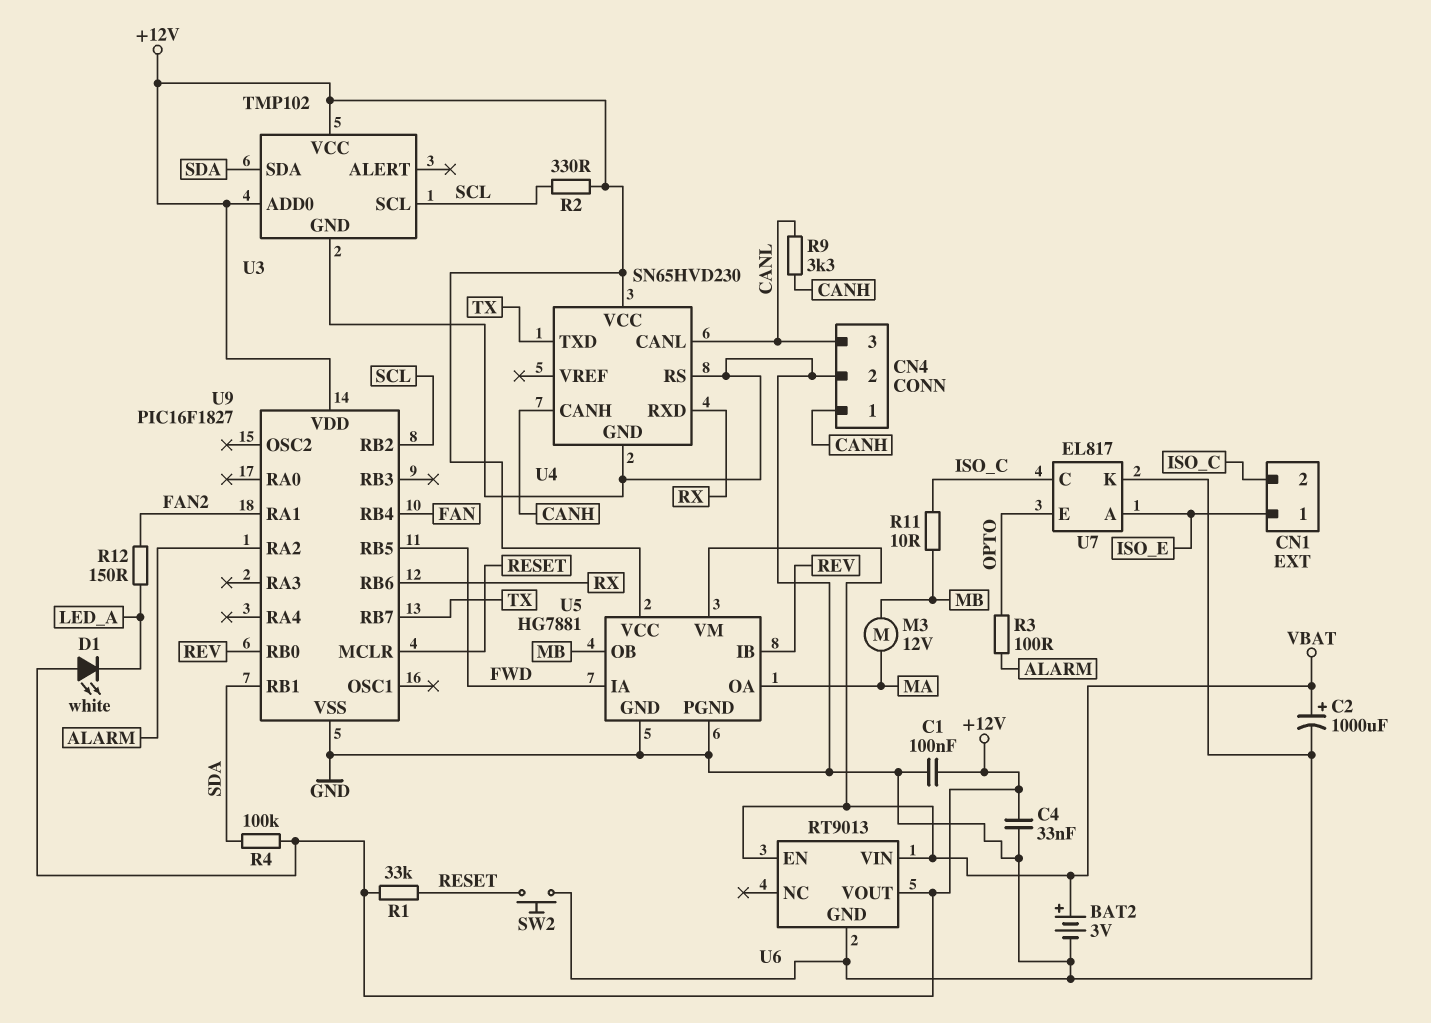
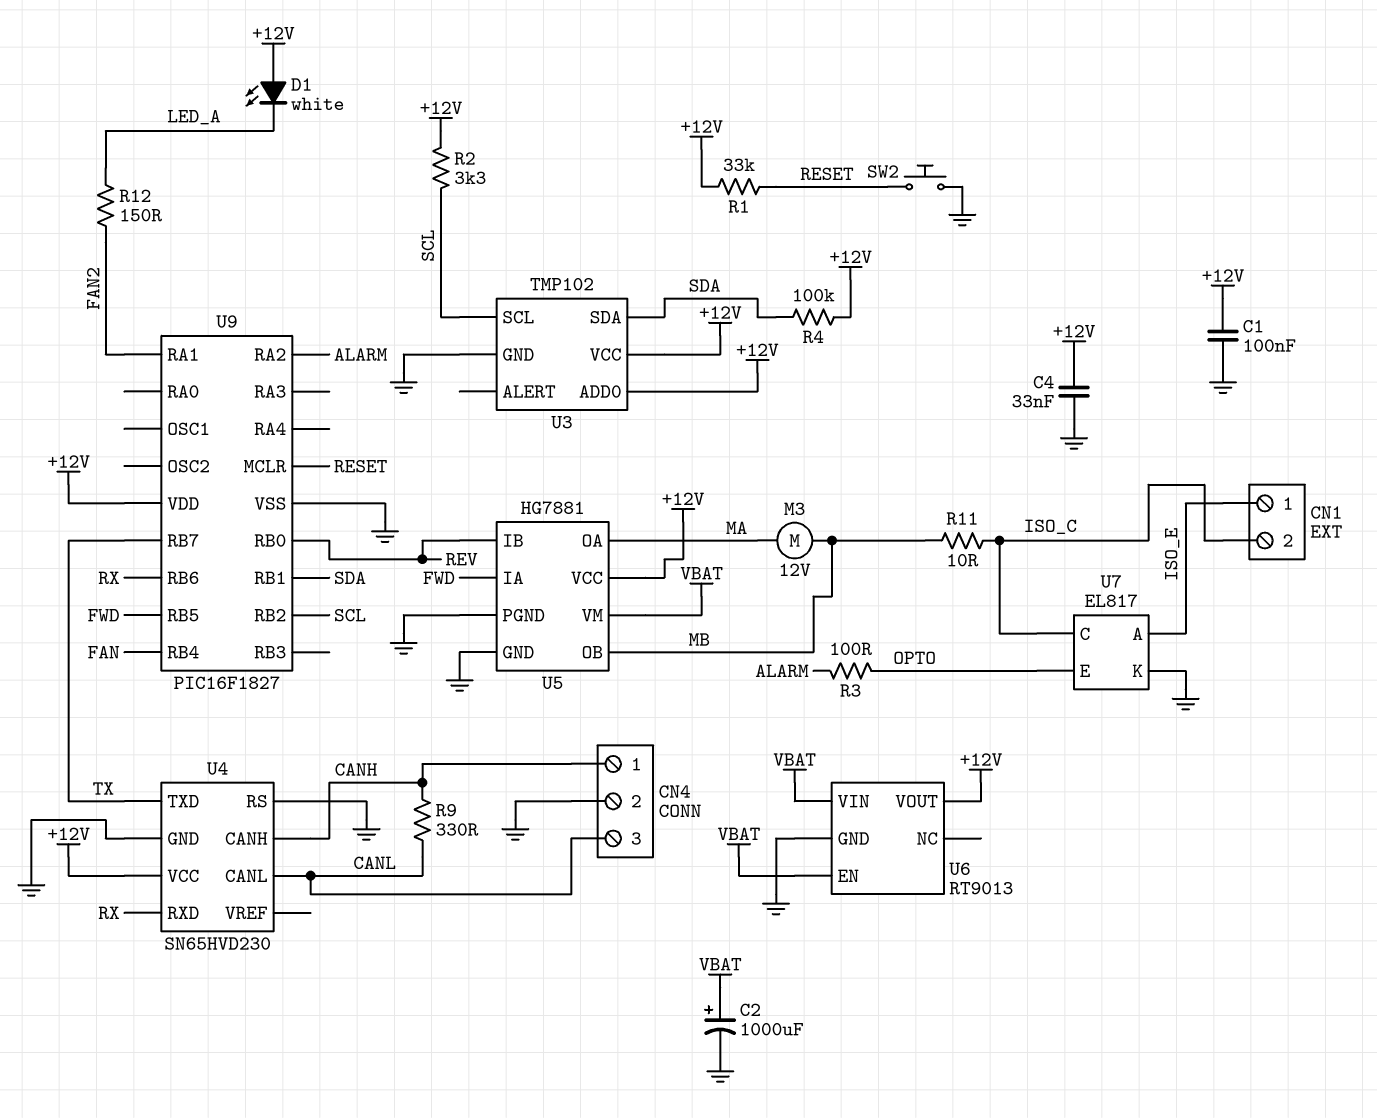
BAT2: 3V (plus VBAT, minus GND) -> none
R2: 330 (+12V, SCL) -> 3.3k (+12V, SCL)
R9: 3.3k (CANH, CANL) -> 330 (CANH, CANL)

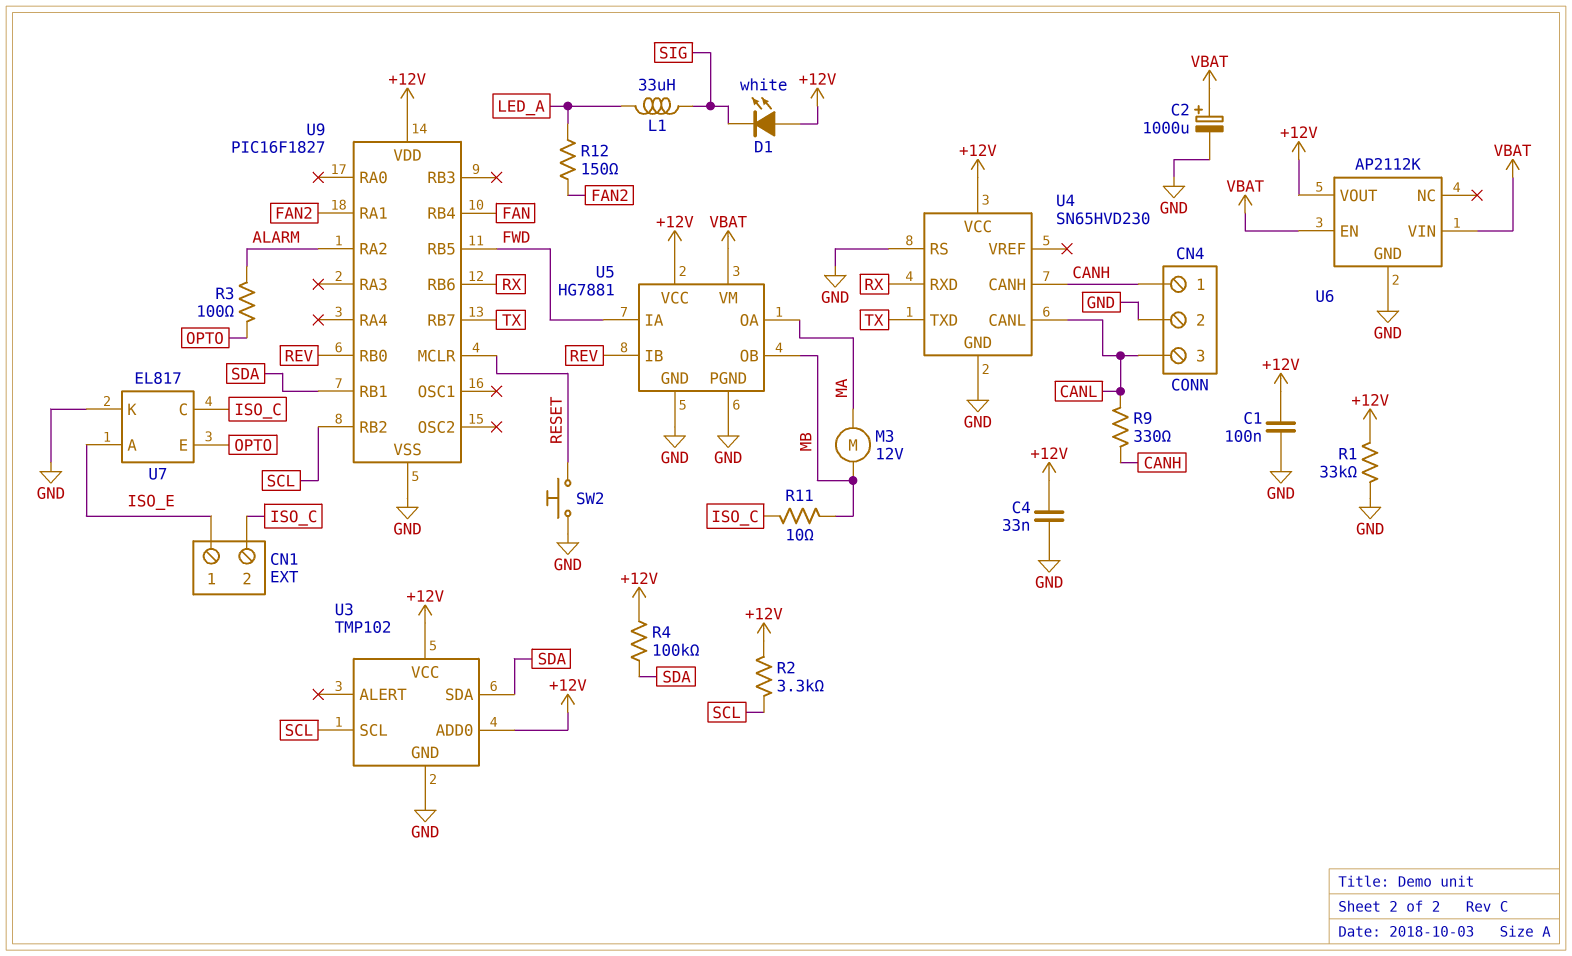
D1: LED white (A +12V, K LED_A) -> LED white (A +12V, K SIG)
L1: none -> 33uH (LED_A, SIG)
R1: 33k (+12V, RESET) -> 33k (+12V, GND)
U6: RT9013 -> AP2112K

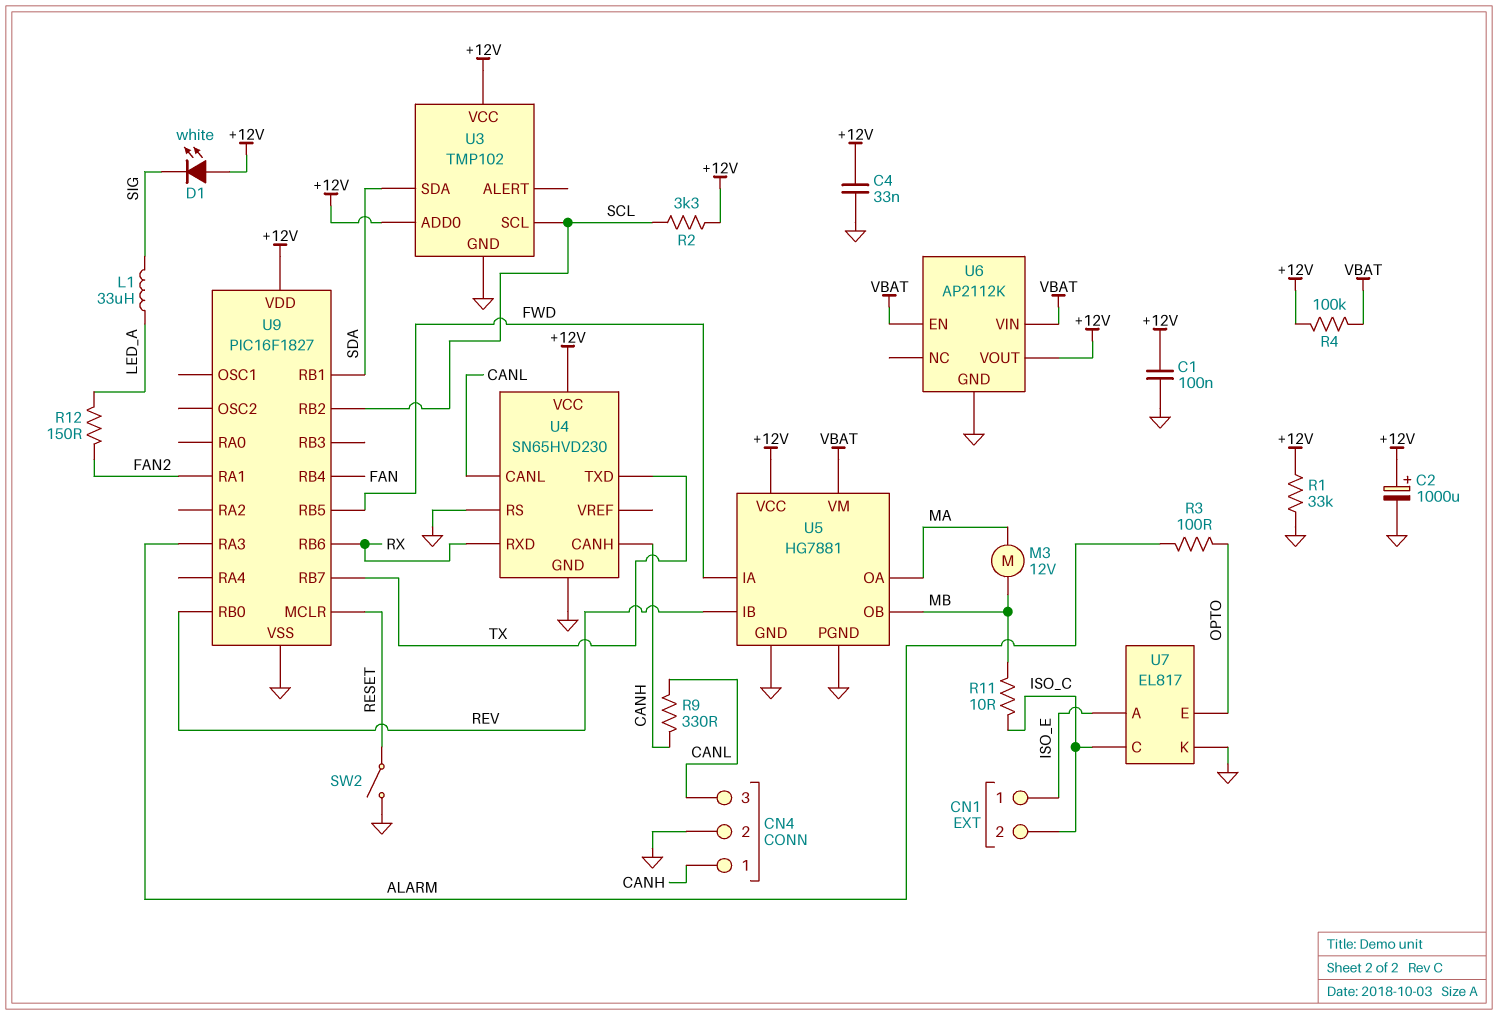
C2: 1000uF (plus VBAT, minus GND) -> 1000uF (plus +12V, minus GND)
R4: 100k (+12V, SDA) -> 100k (+12V, VBAT)
SW2: button (GND, RESET) -> switch (GND, RESET)
U9 pin RA2: ALARM -> none
U9 pin RA3: none -> ALARM

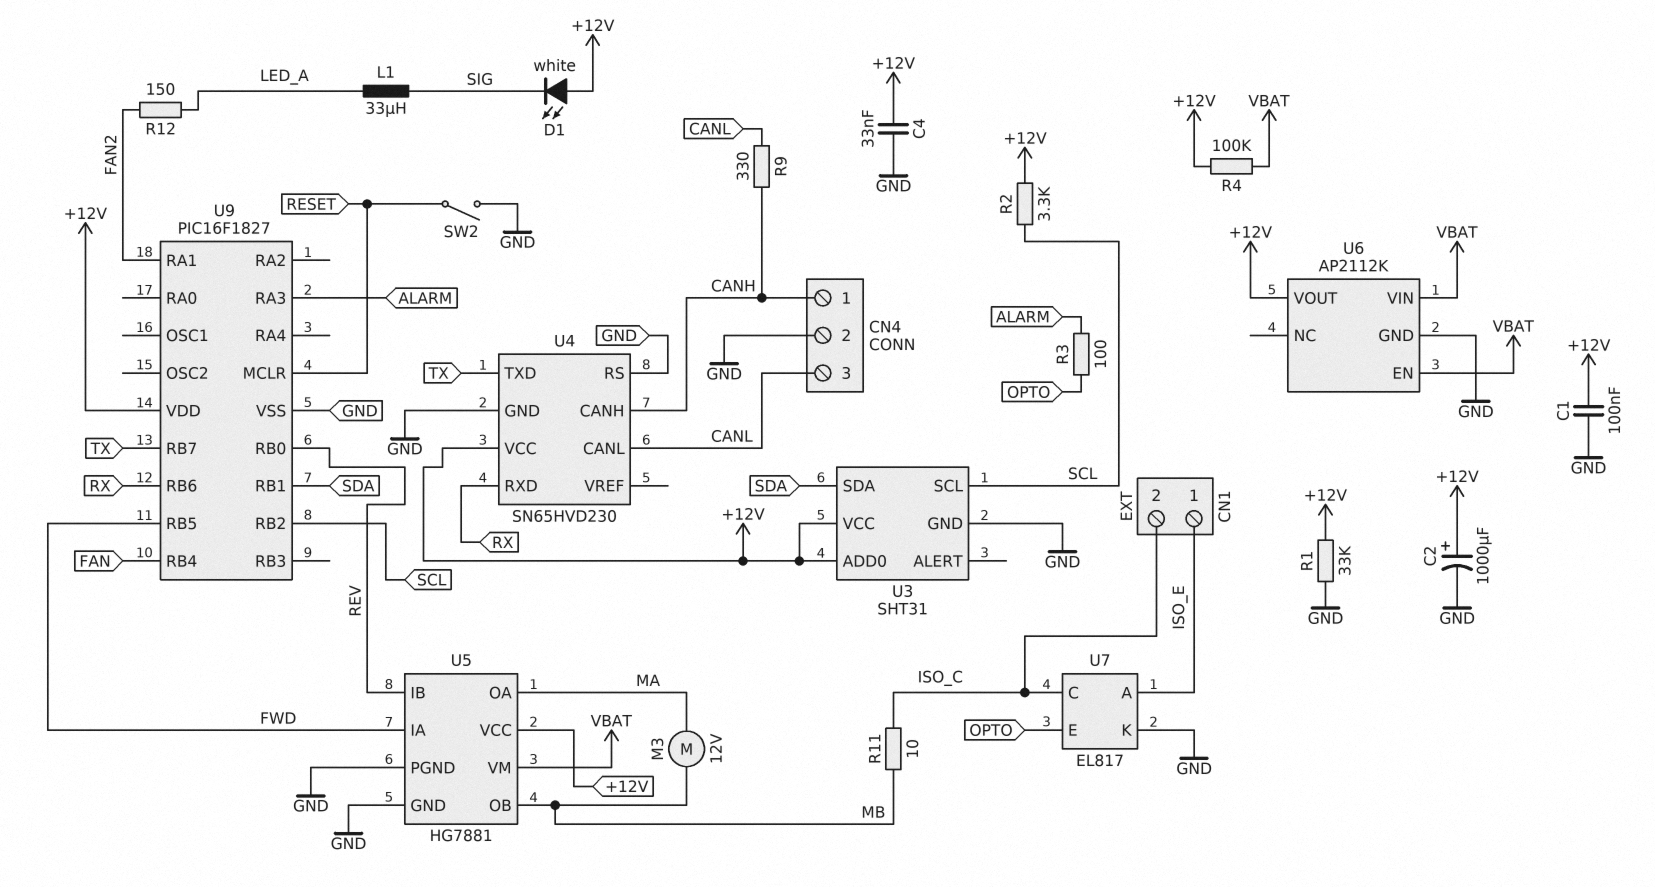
U3: TMP102 -> SHT31

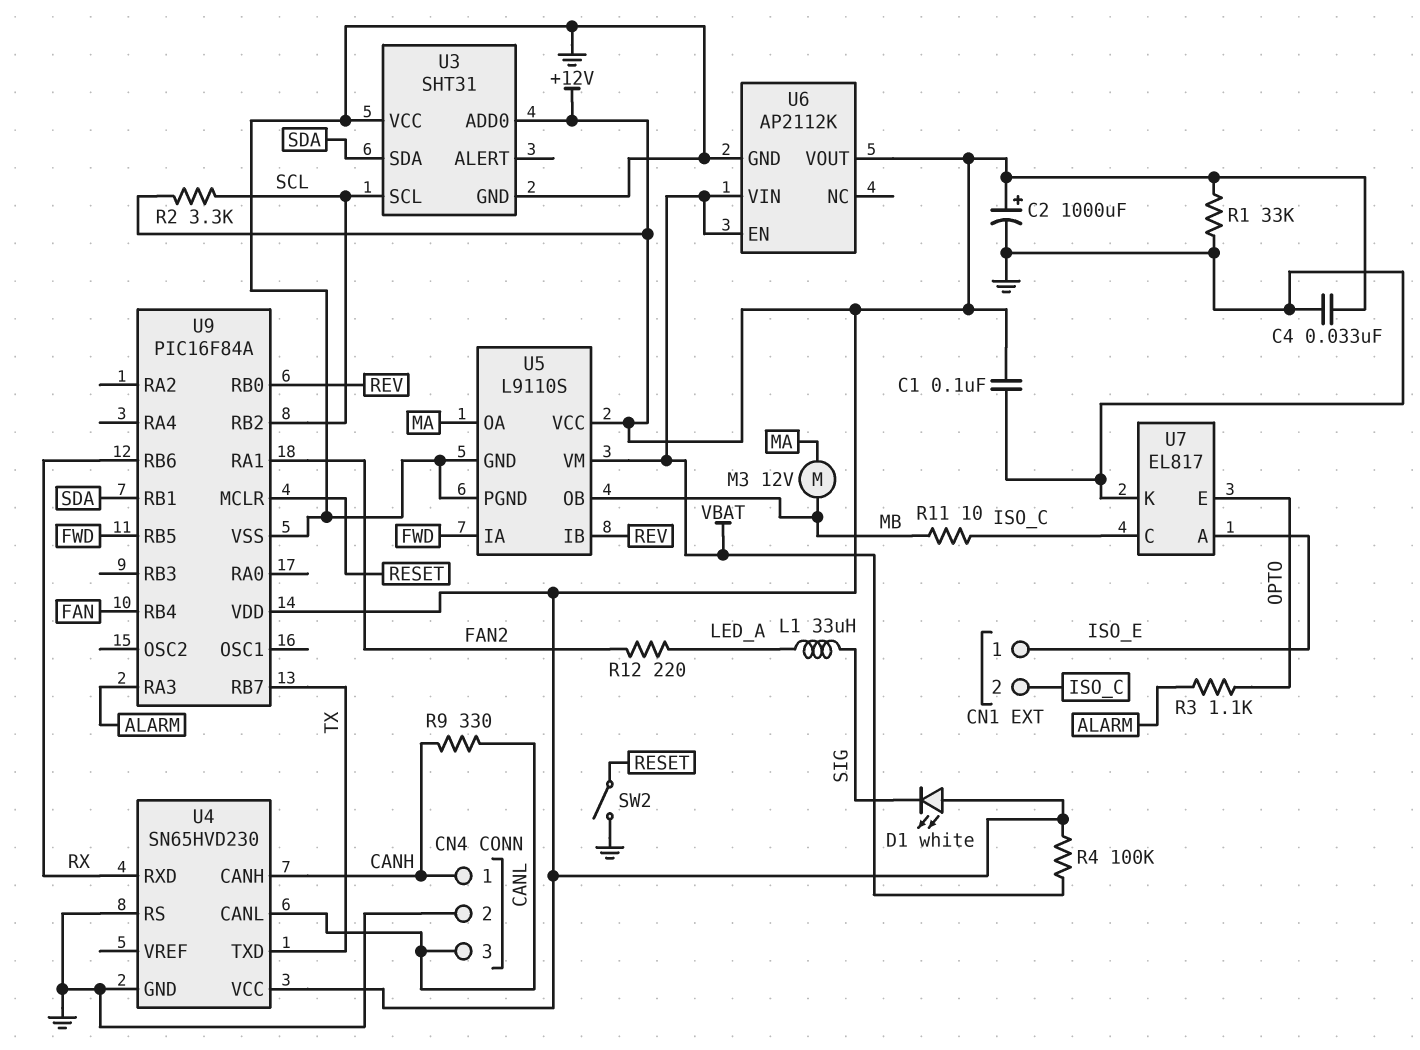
R3: 100 (ALARM, OPTO) -> 1.1k (ALARM, OPTO)
R12: 150 (FAN2, LED_A) -> 220 (FAN2, LED_A)
U3 pin VCC: +12V -> GND
U5: HG7881 -> L9110S
U9: PIC16F1827 -> PIC16F84A

